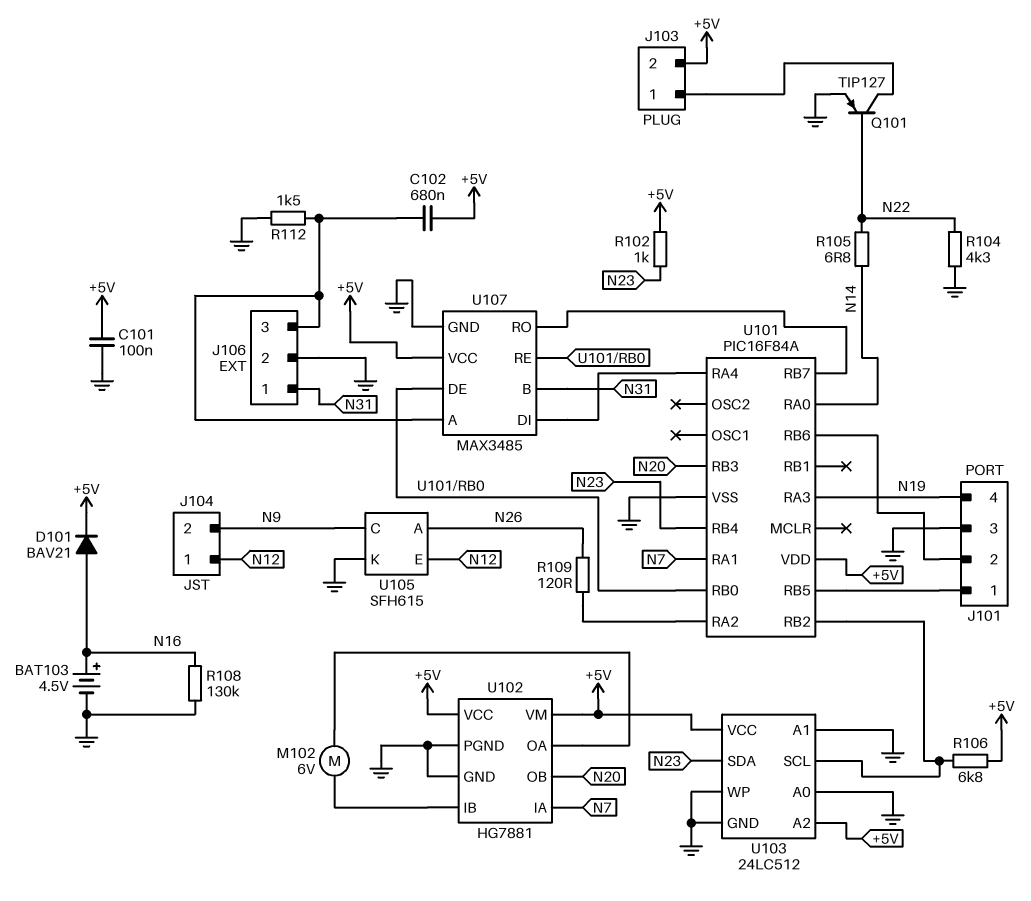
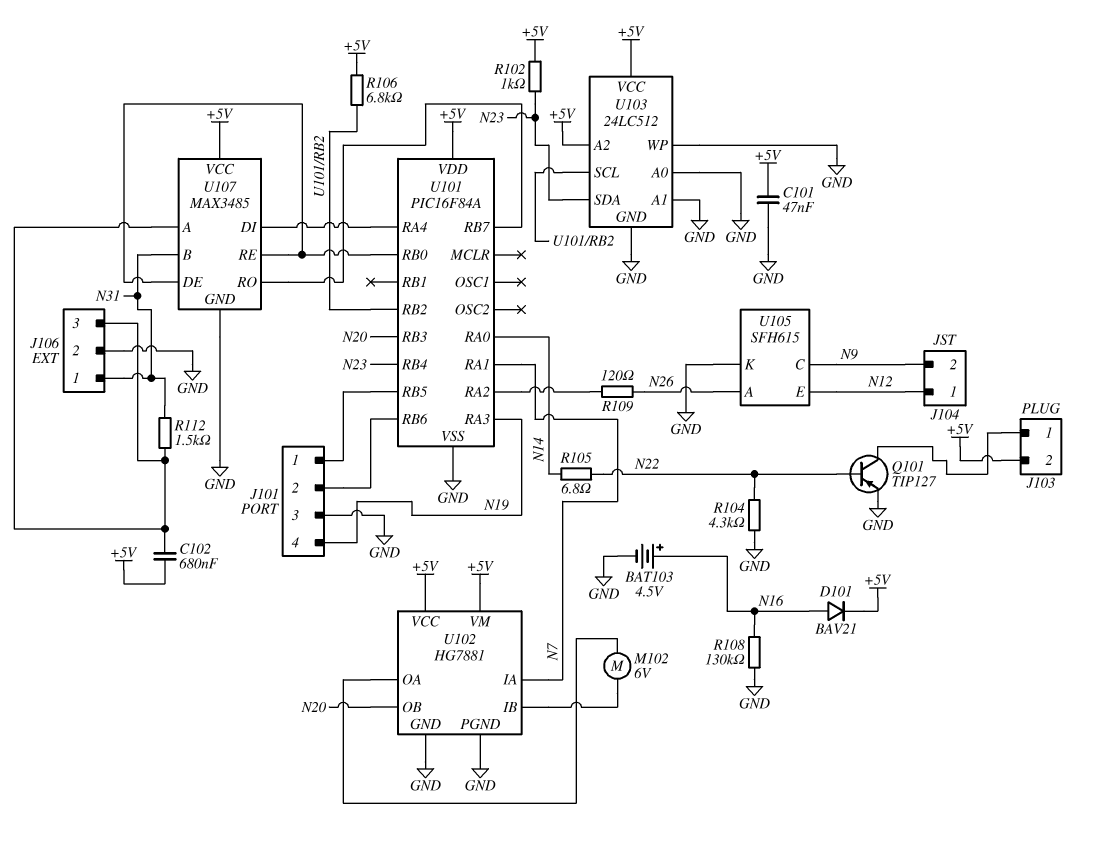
C101: 100nF (+5V, GND) -> 47nF (+5V, GND)
R112: 1.5k (GND, J106/3) -> 1.5k (J106/3, N31)

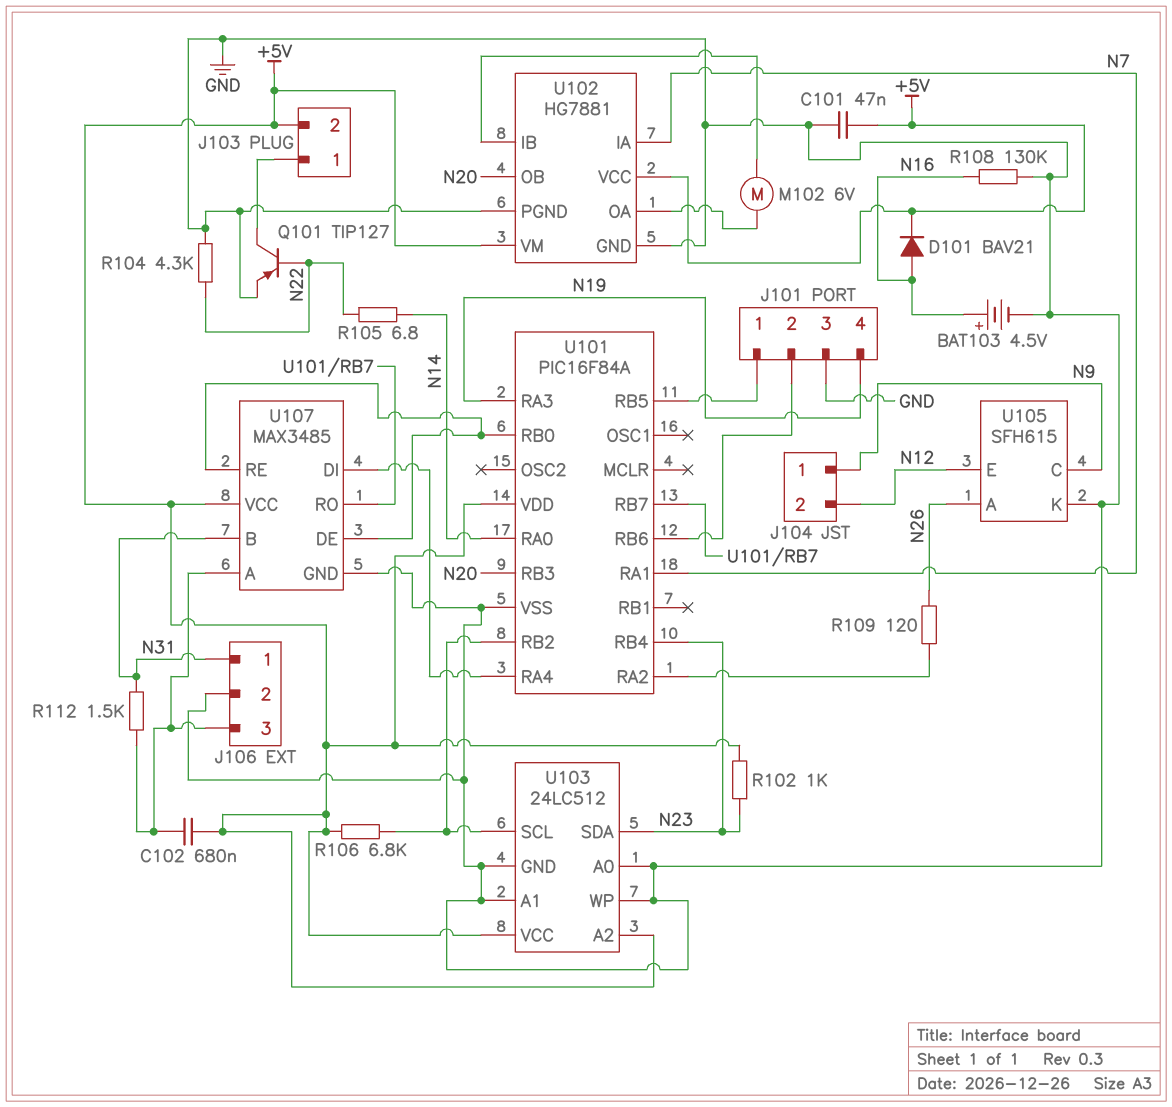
J104 pin 1: N12 -> N9
J104 pin 2: N9 -> N12

